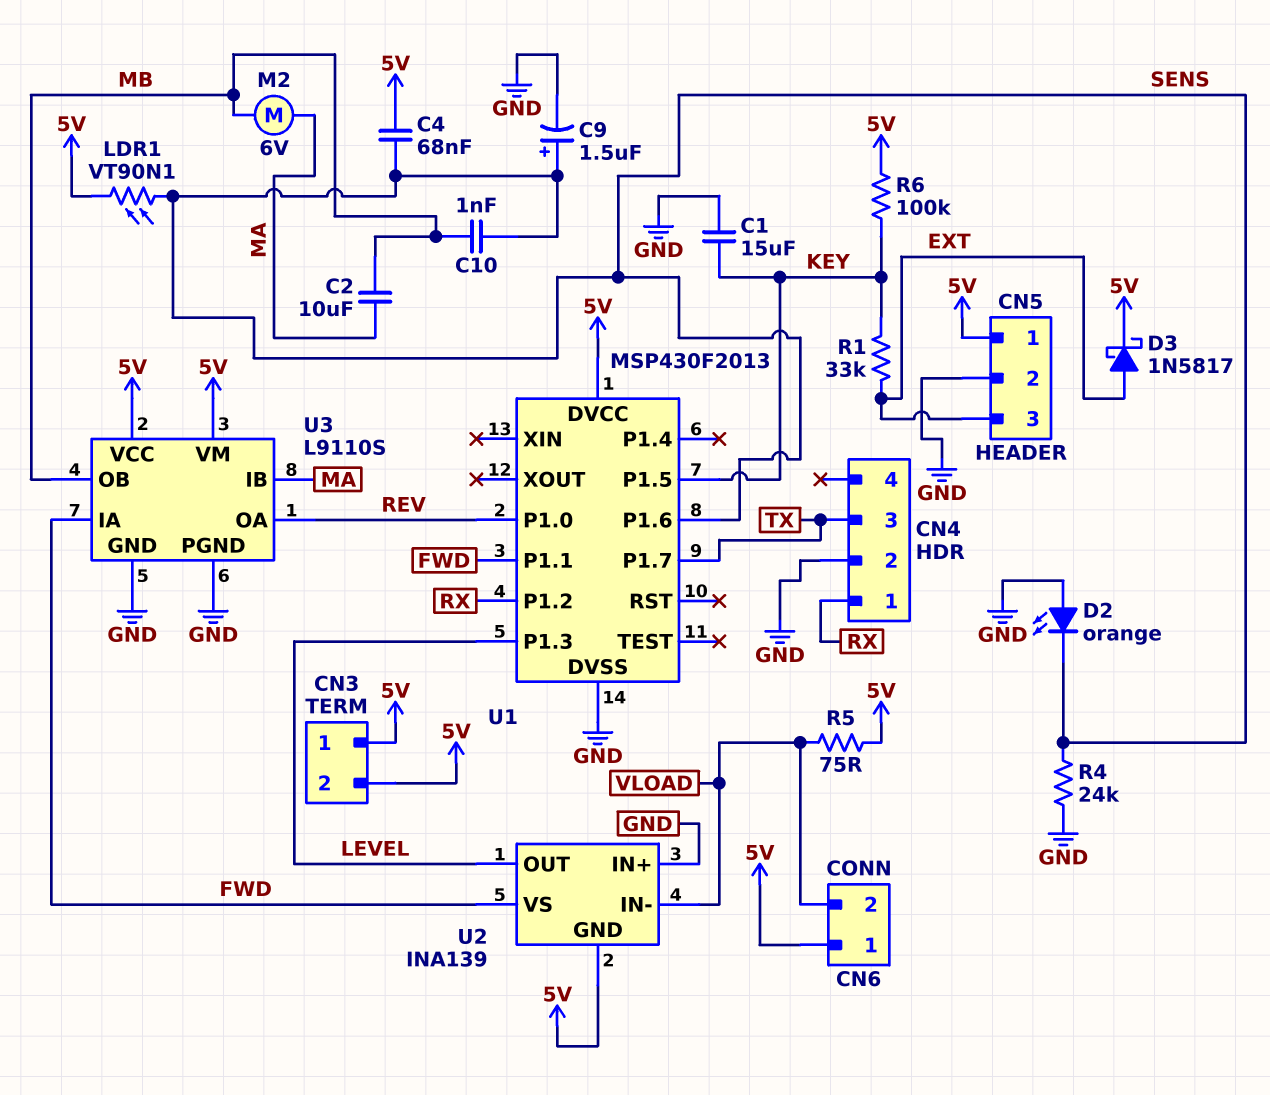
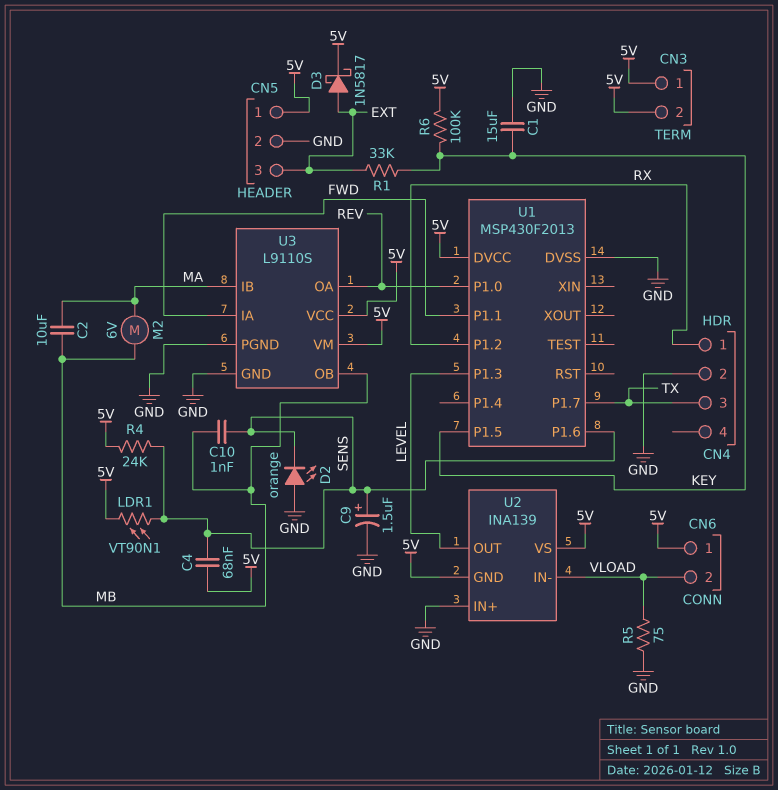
R4: 24k (GND, SENS) -> 24k (5V, SENS)
R5: 75 (5V, VLOAD) -> 75 (GND, VLOAD)
U2 pin VS: FWD -> 5V

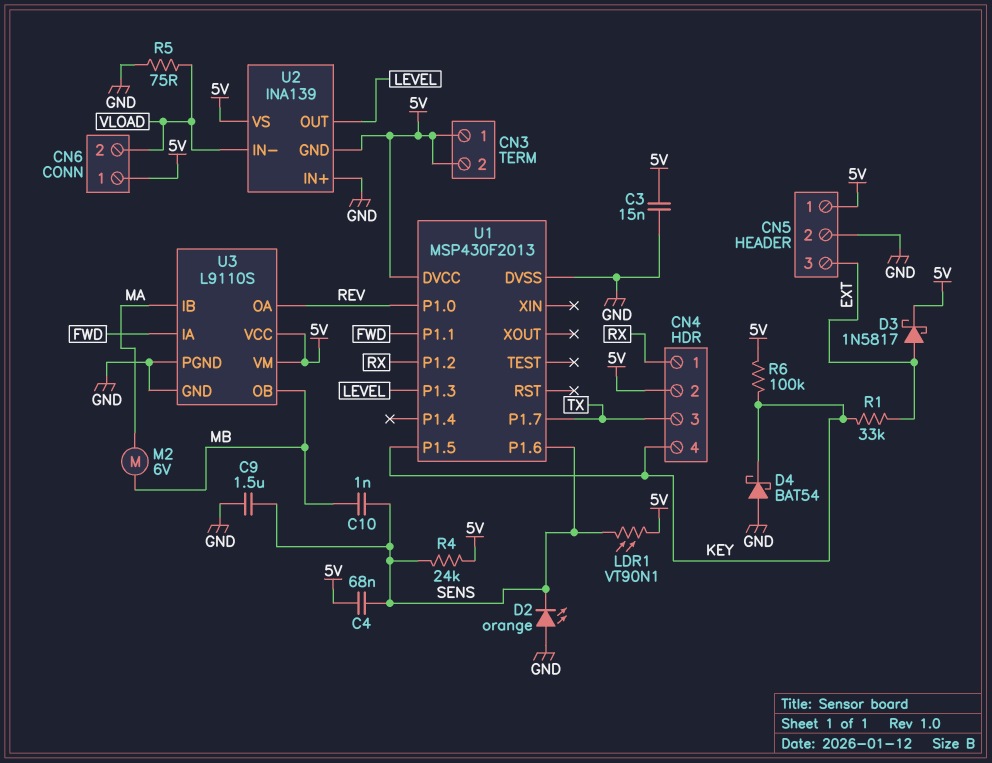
C1: 15uF (GND, KEY) -> none
C2: 10uF (MA, MB) -> none
C3: none -> 15nF (5V, GND)
C9: 1.5uF (plus SENS, minus GND) -> 1.5uF (GND, SENS)
CN4 pin 2: GND -> 5V
CN4 pin 4: none -> KEY
D4: none -> schottky BAT54 (A GND, K KEY)

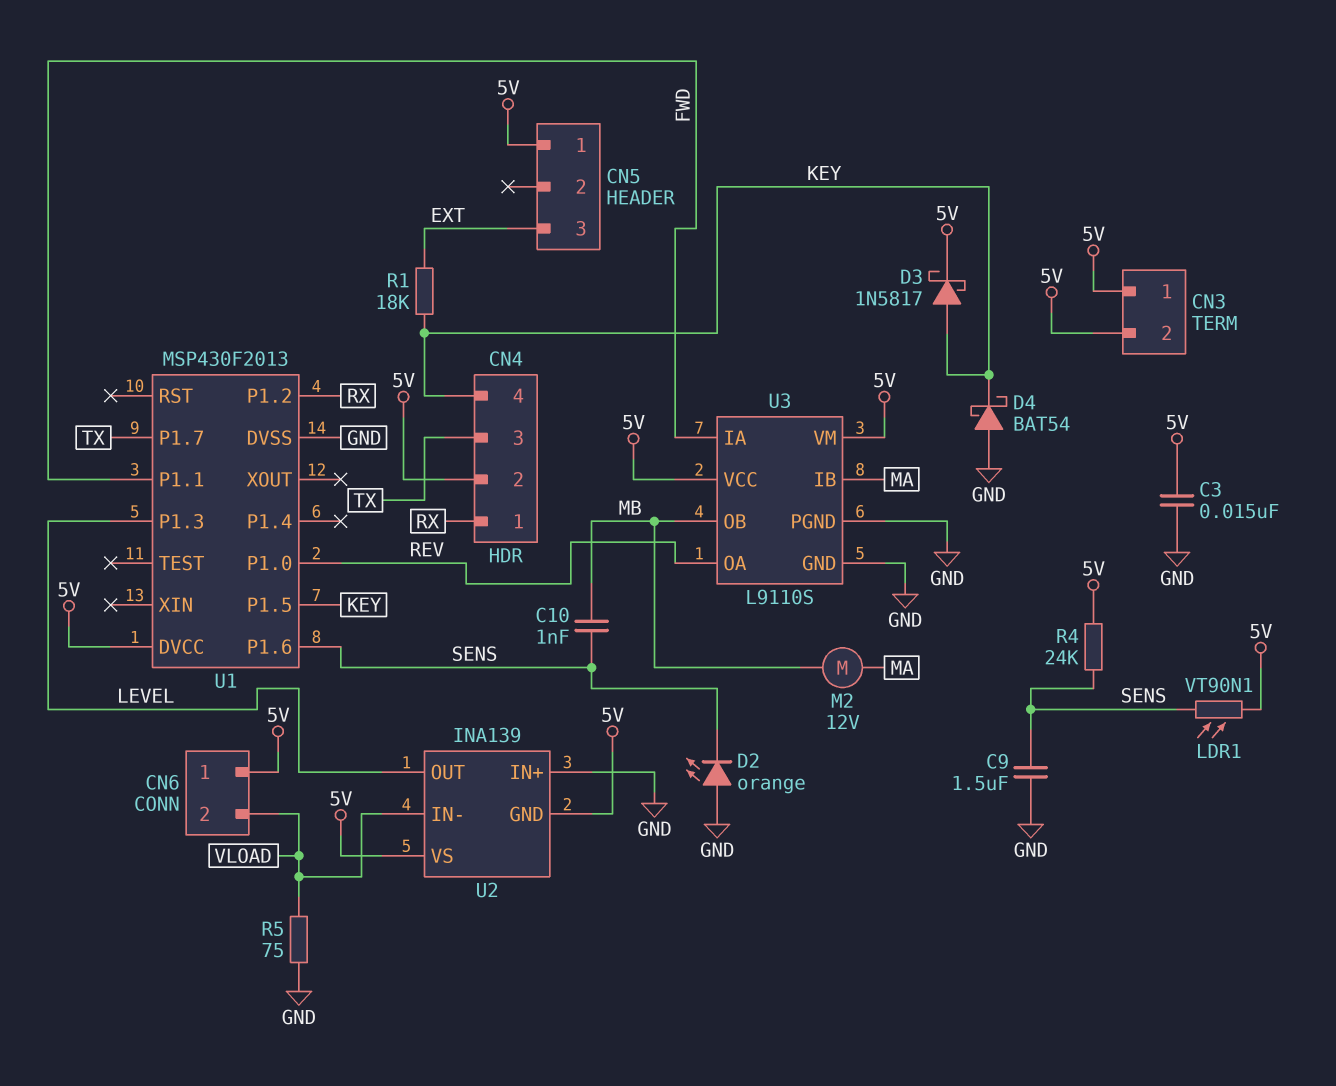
C4: 68nF (5V, SENS) -> none
CN5 pin 2: GND -> none
D3: schottky 1N5817 (A EXT, K 5V) -> schottky 1N5817 (A KEY, K 5V)
M2: motor 6V (MA, MB) -> motor 12V (MA, MB)
R1: 33k (EXT, KEY) -> 18k (EXT, KEY)
R6: 100k (5V, KEY) -> none

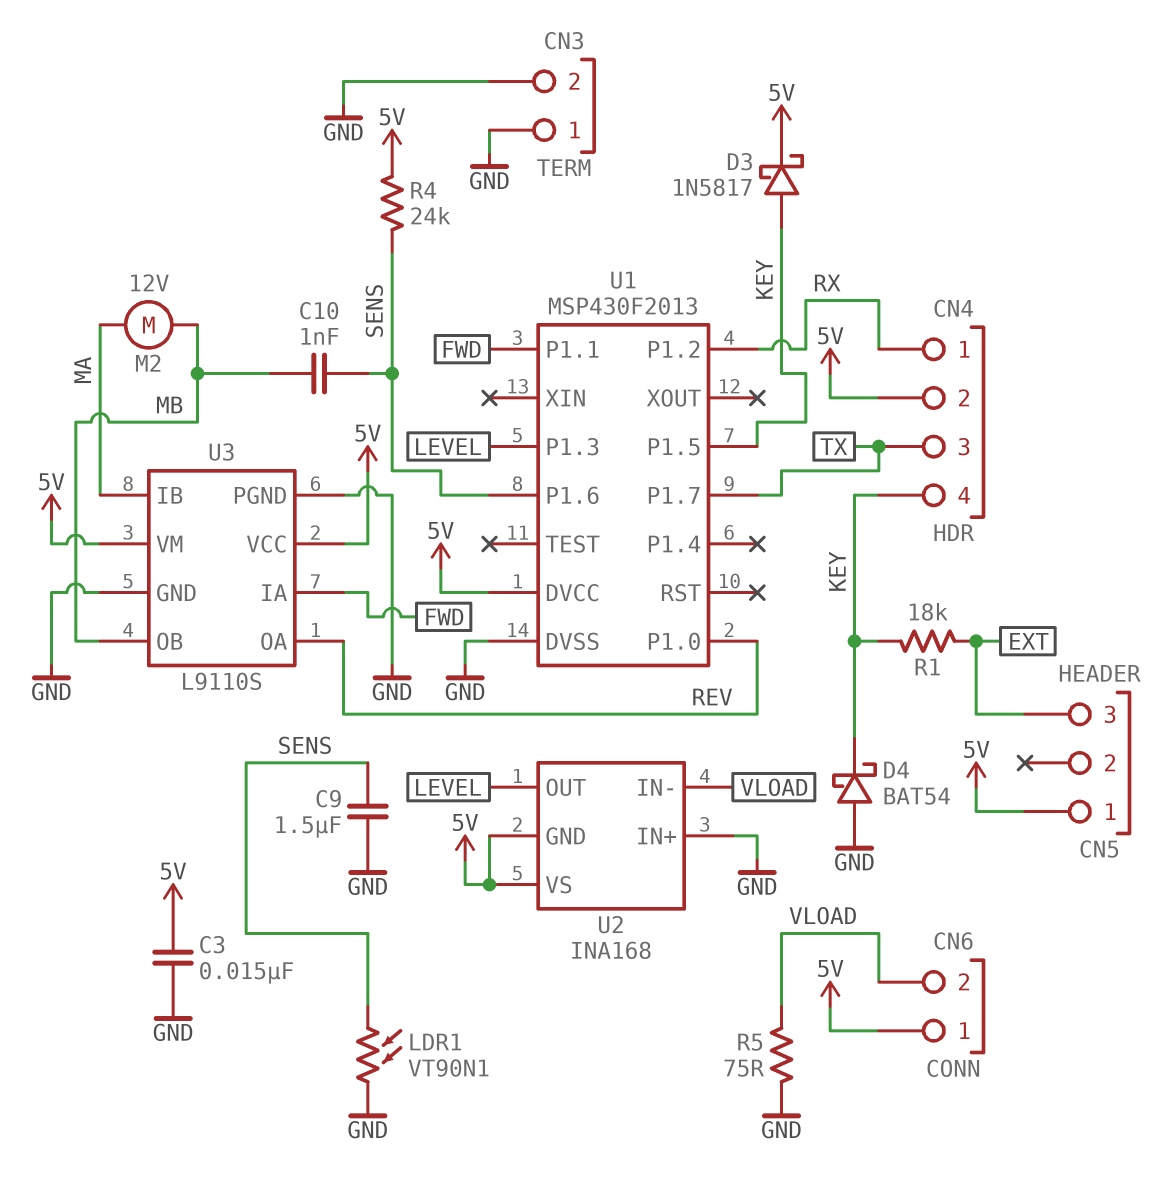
CN3 pin 1: 5V -> GND
CN3 pin 2: 5V -> GND
D2: LED orange (A GND, K SENS) -> none
LDR1: VT90N1 (5V, SENS) -> VT90N1 (GND, SENS)
U2: INA139 -> INA168

